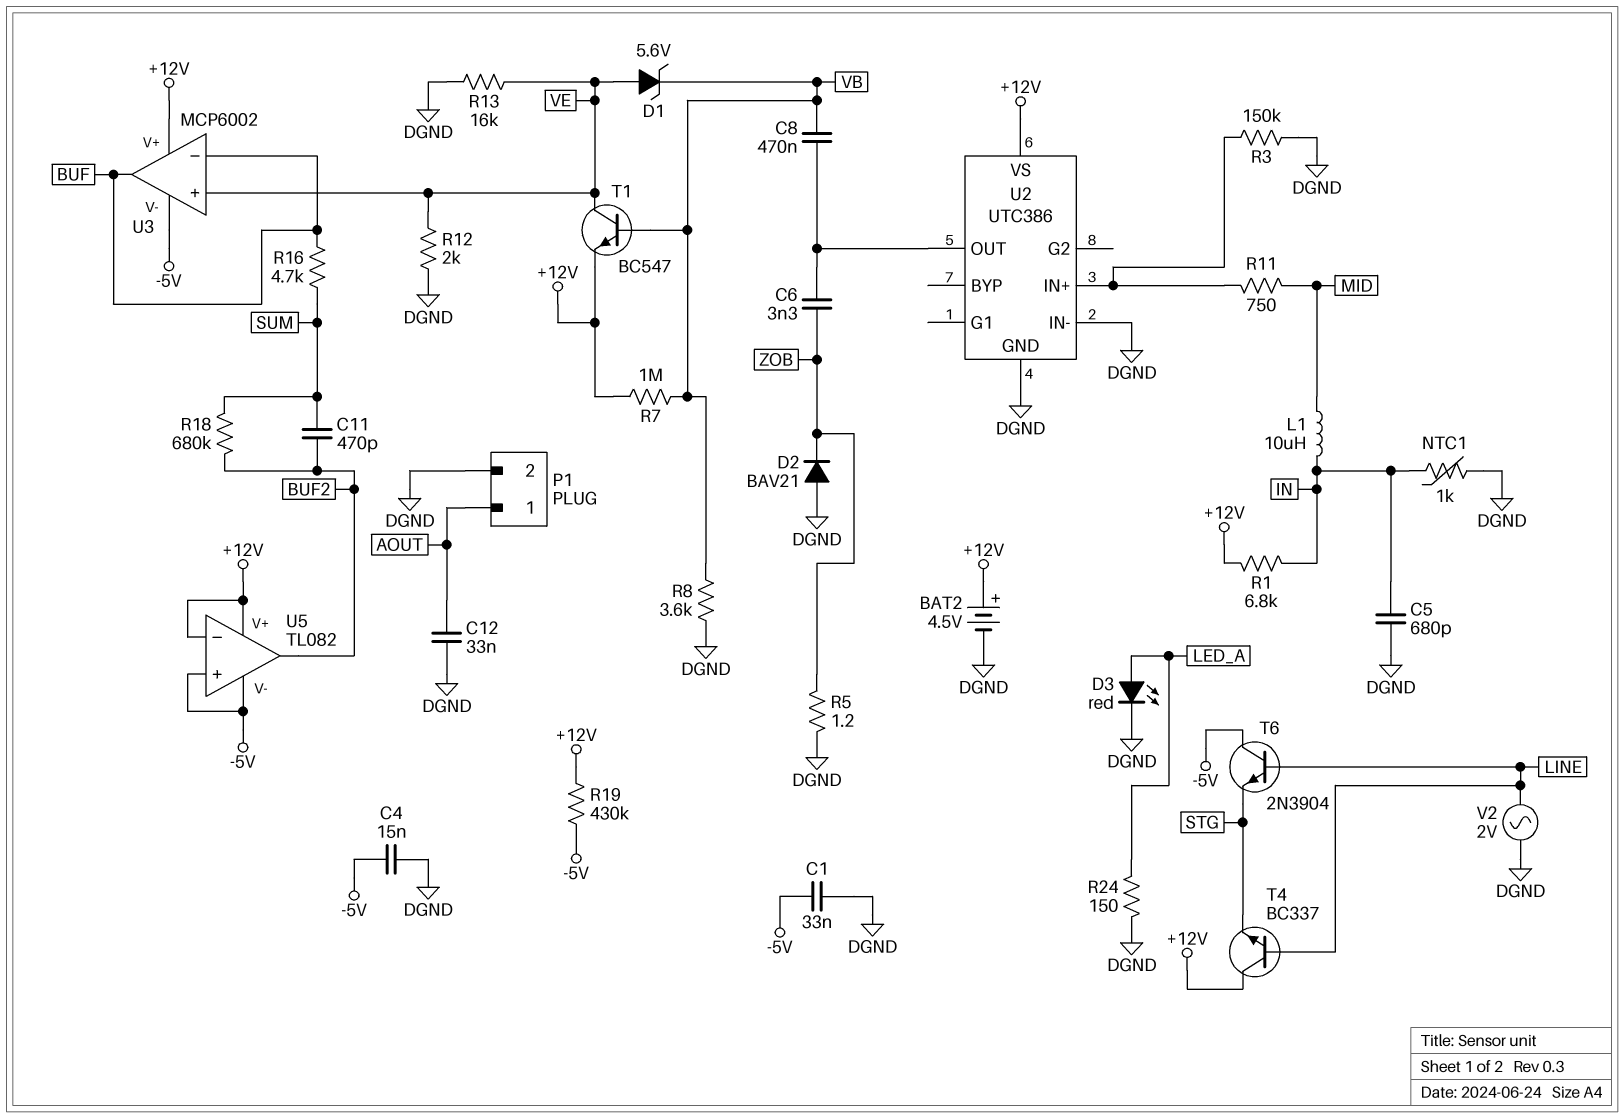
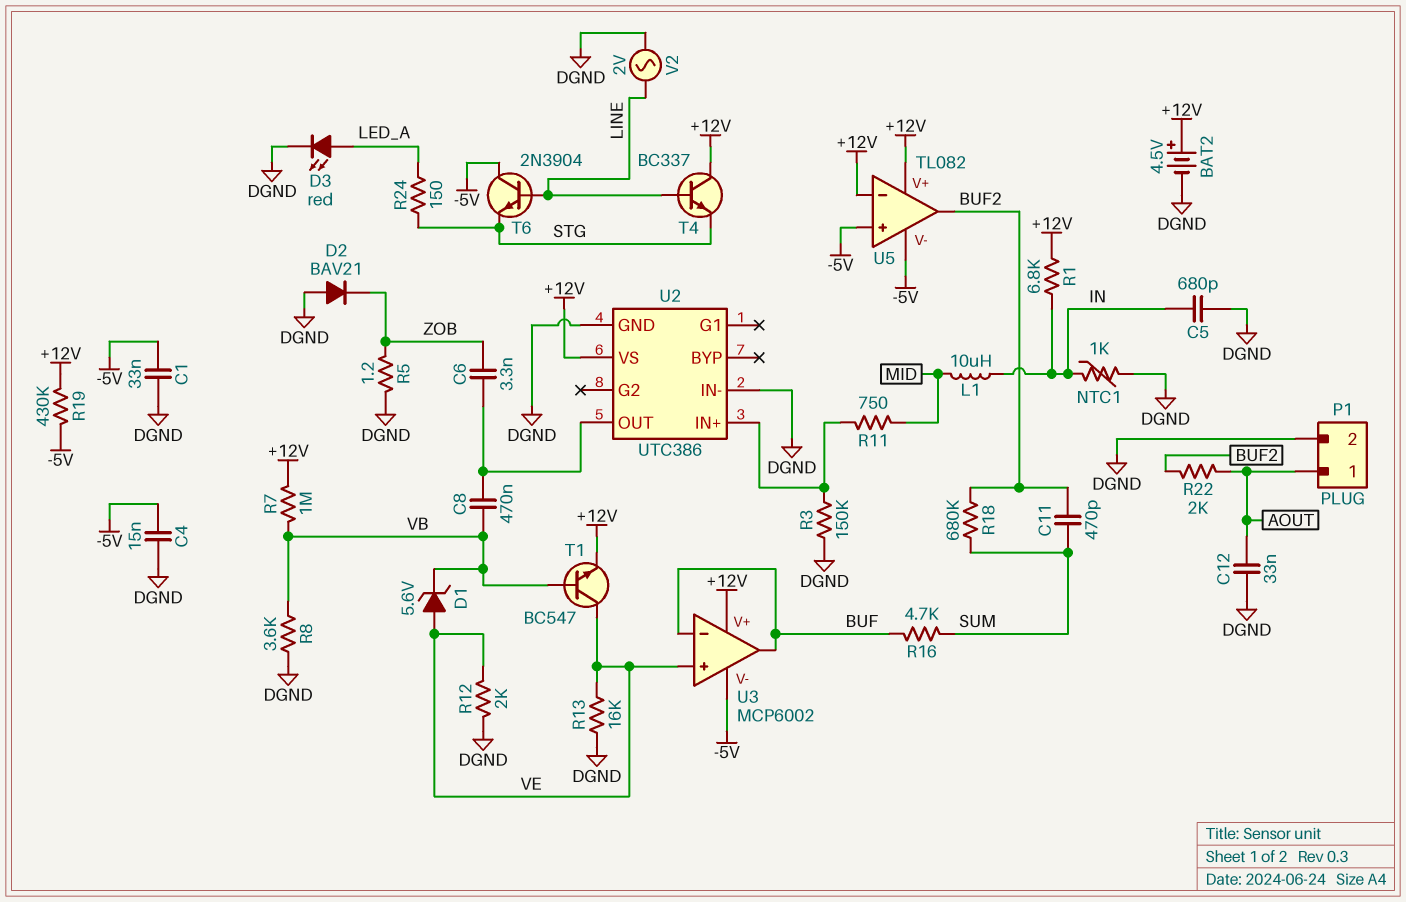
R22: none -> 2k (AOUT, BUF2)
R24: 150 (DGND, LED_A) -> 150 (LED_A, STG)

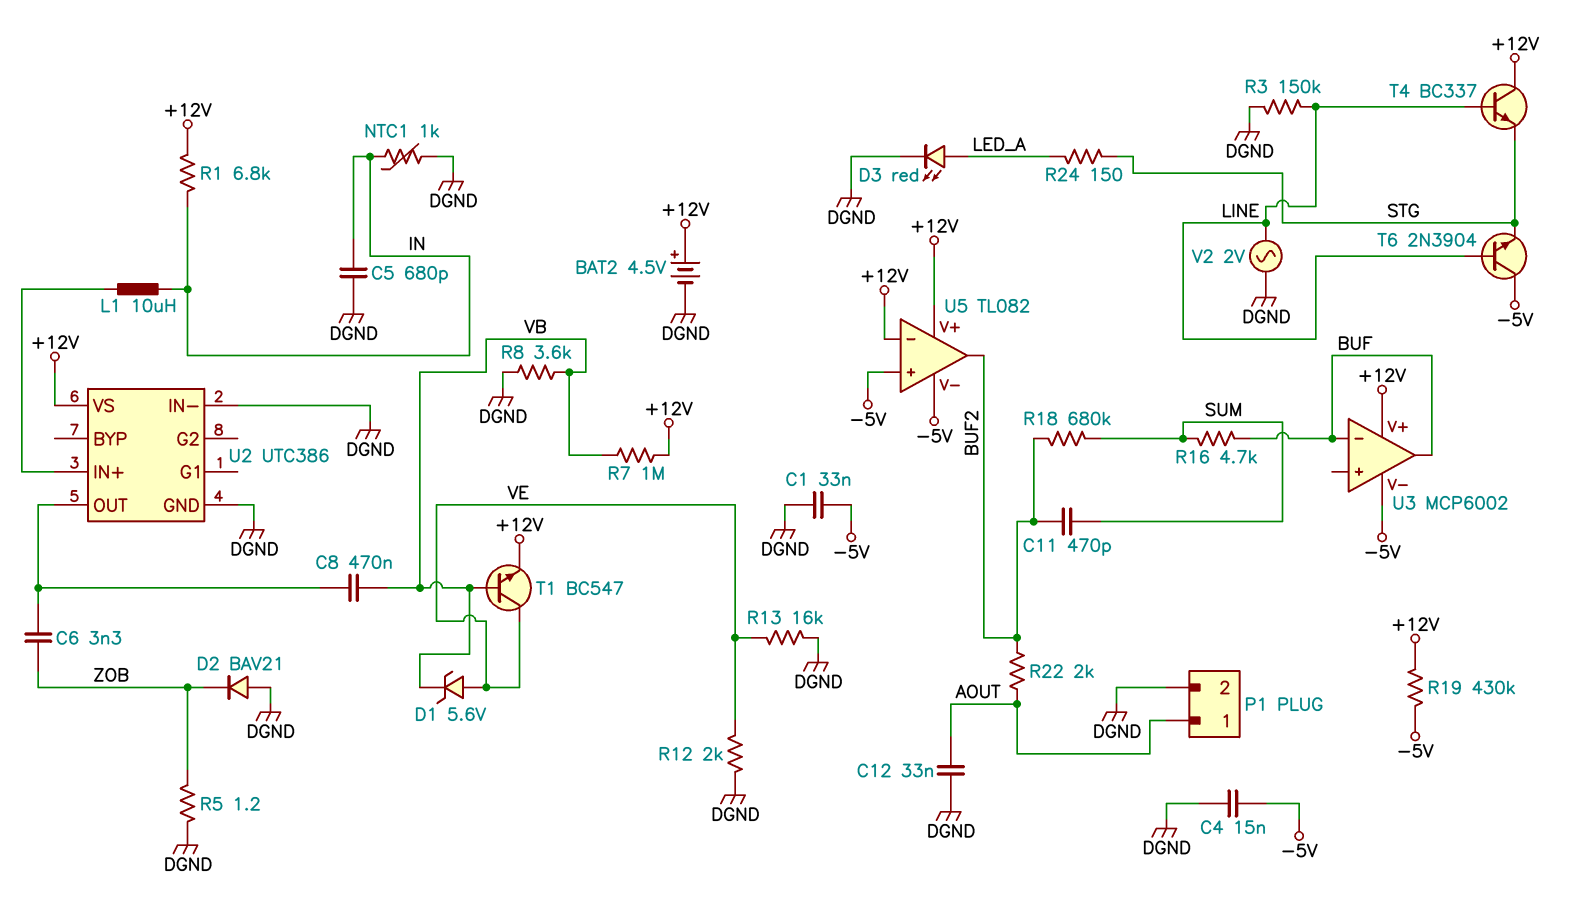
L1: 10uH (IN, MID) -> 10uH (IN, U2/IN+)
R3: 150k (DGND, U2/IN+) -> 150k (DGND, LINE)
R11: 750 (MID, U2/IN+) -> none
U3 pin in+: VE -> none

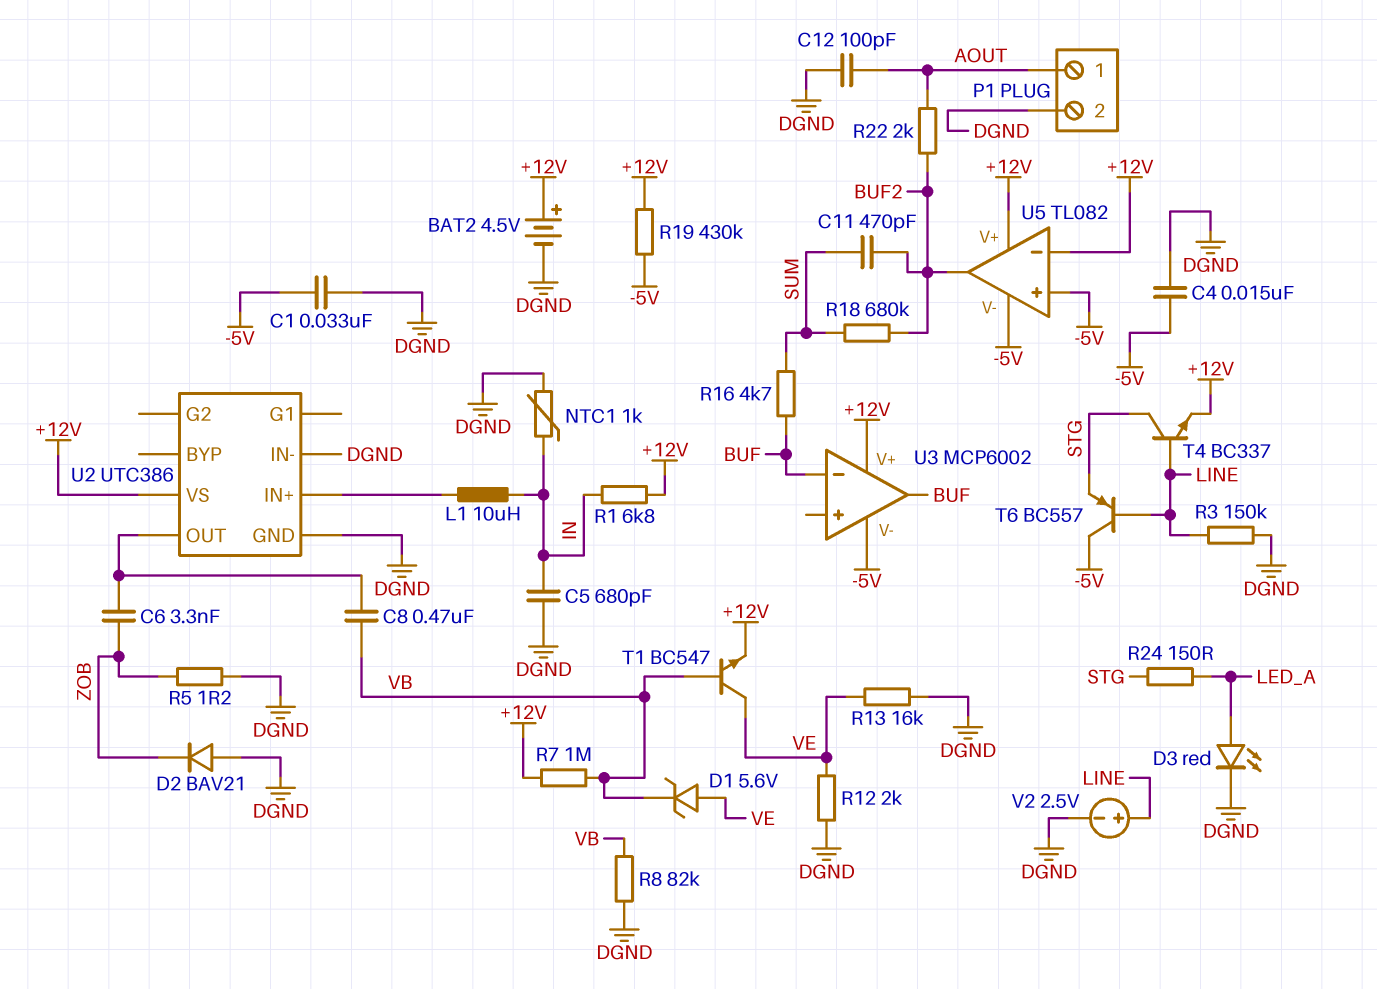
C12: 33nF (AOUT, DGND) -> 100pF (AOUT, DGND)
R8: 3.6k (DGND, VB) -> 82k (DGND, VB)
T4: NPN BC337 (B LINE, C +12V, E STG) -> NPN BC337 (B LINE, C STG, E +12V)
T6: NPN 2N3904 (B LINE, C -5V, E STG) -> PNP BC557 (B LINE, C -5V, E STG)
V2: AC 2V (DGND, LINE) -> 2.5V (plus LINE, minus DGND)

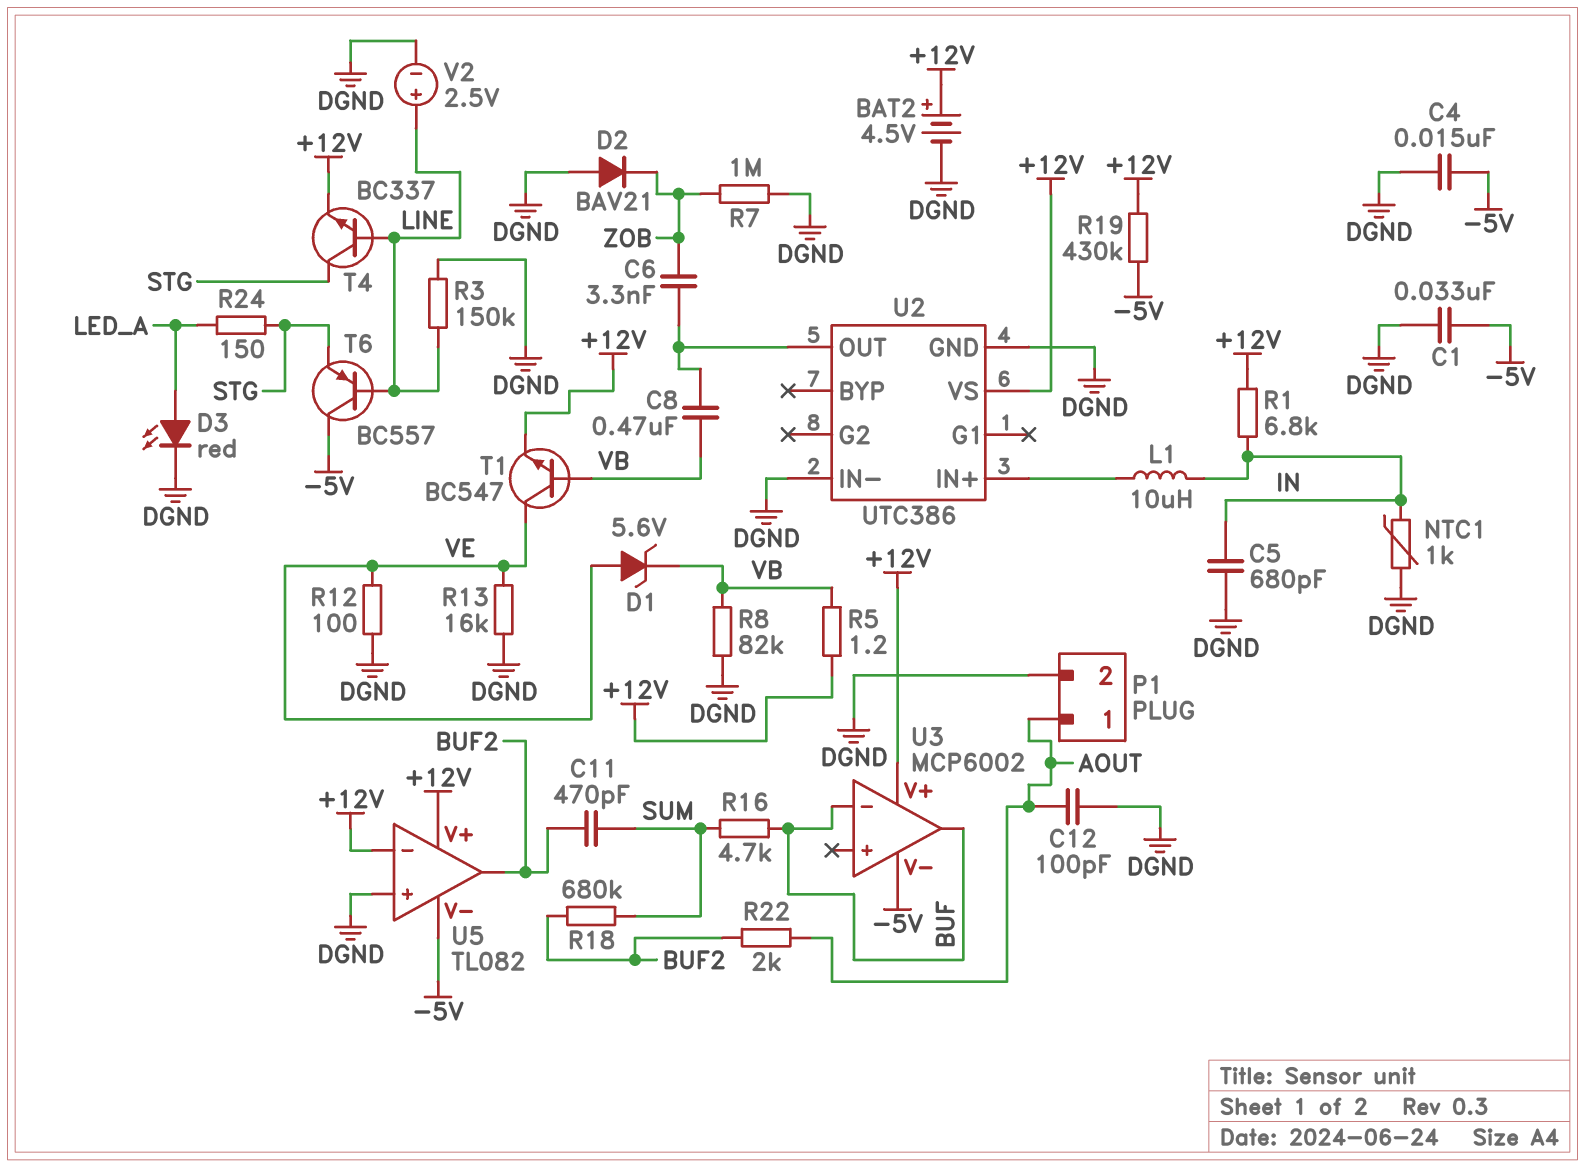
R5: 1.2 (DGND, ZOB) -> 1.2 (+12V, VB)
R7: 1M (+12V, VB) -> 1M (DGND, ZOB)
R12: 2k (DGND, VE) -> 100 (DGND, VE)
U5 pin in+: -5V -> DGND

